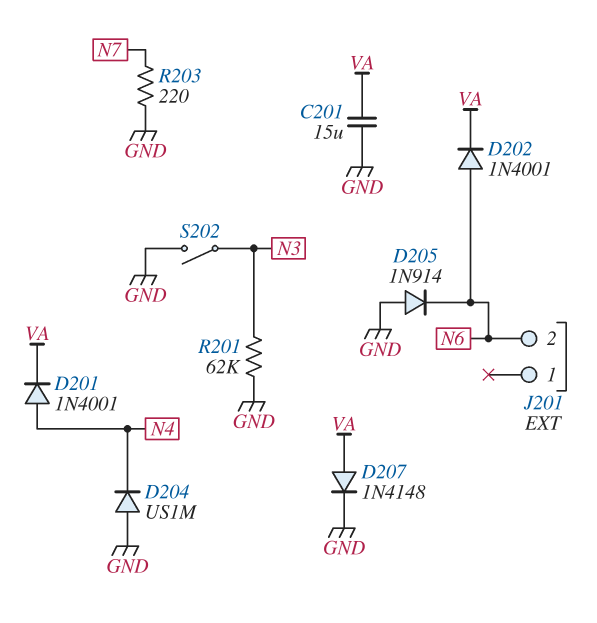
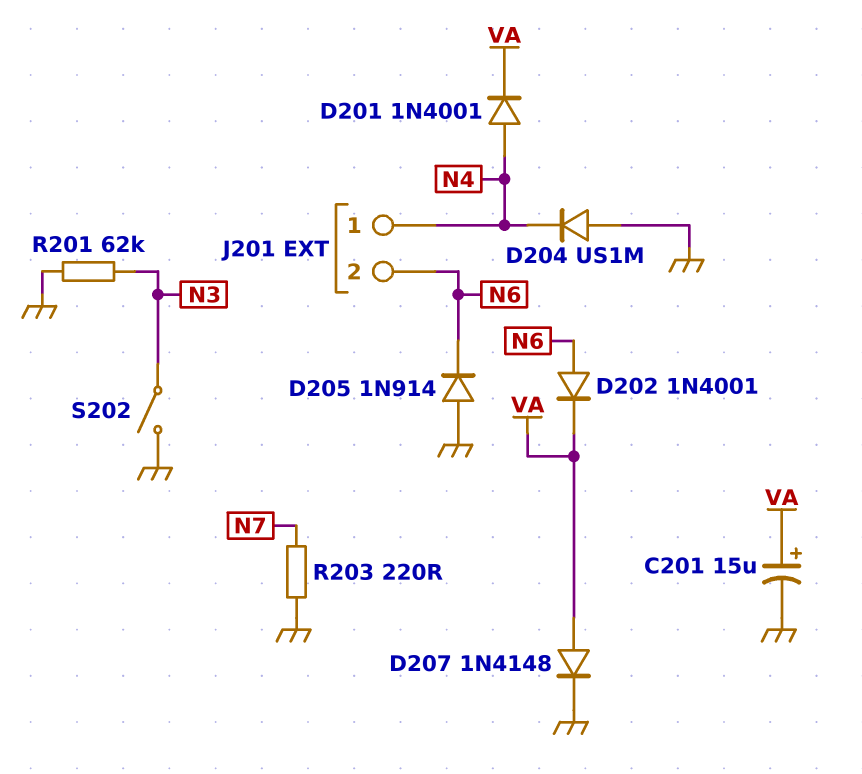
C201: 15uF (GND, VA) -> 15uF (plus VA, minus GND)
J201 pin 1: none -> N4

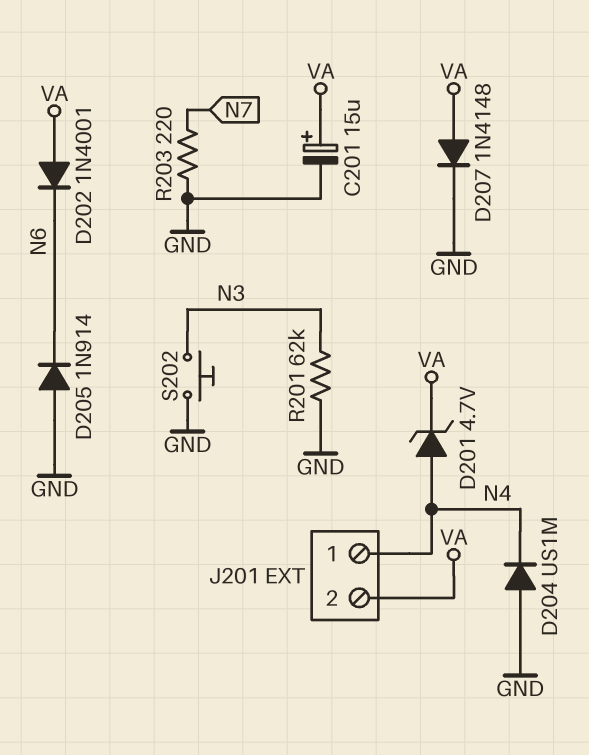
D201: diode 1N4001 (A N4, K VA) -> zener 4.7V (A N4, K VA)
D202: diode 1N4001 (A N6, K VA) -> diode 1N4001 (A VA, K N6)
J201 pin 2: N6 -> VA
S202: switch (GND, N3) -> button (GND, N3)

